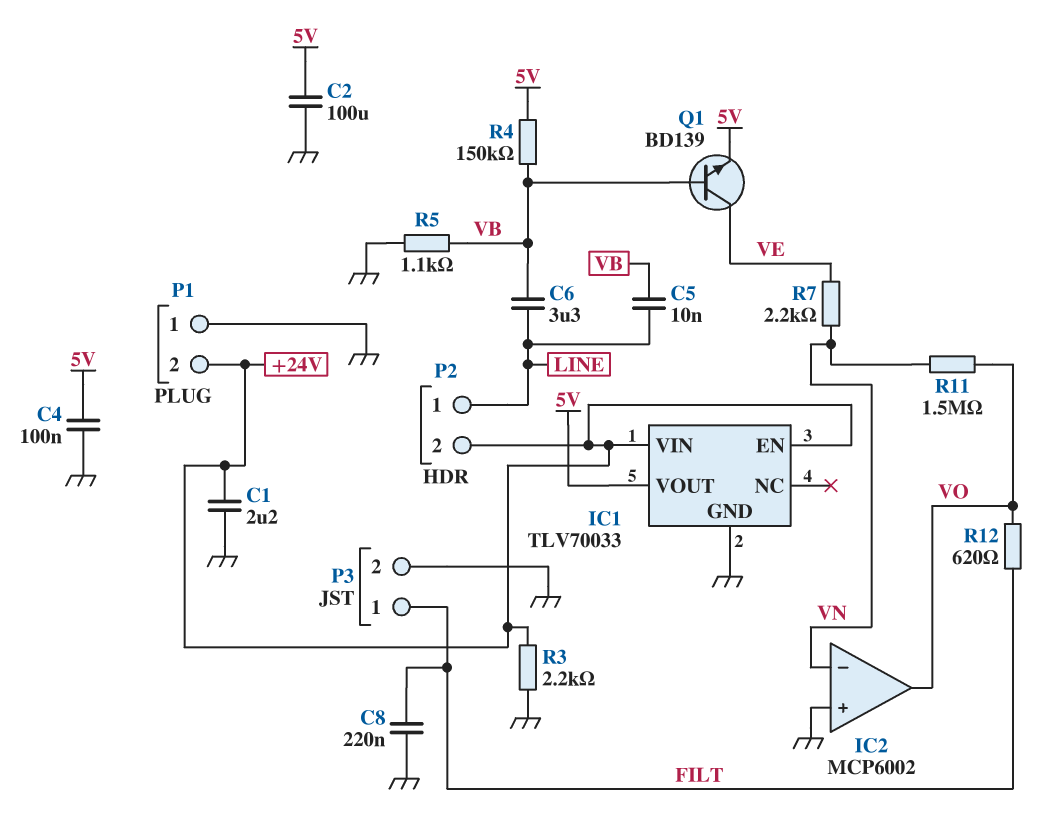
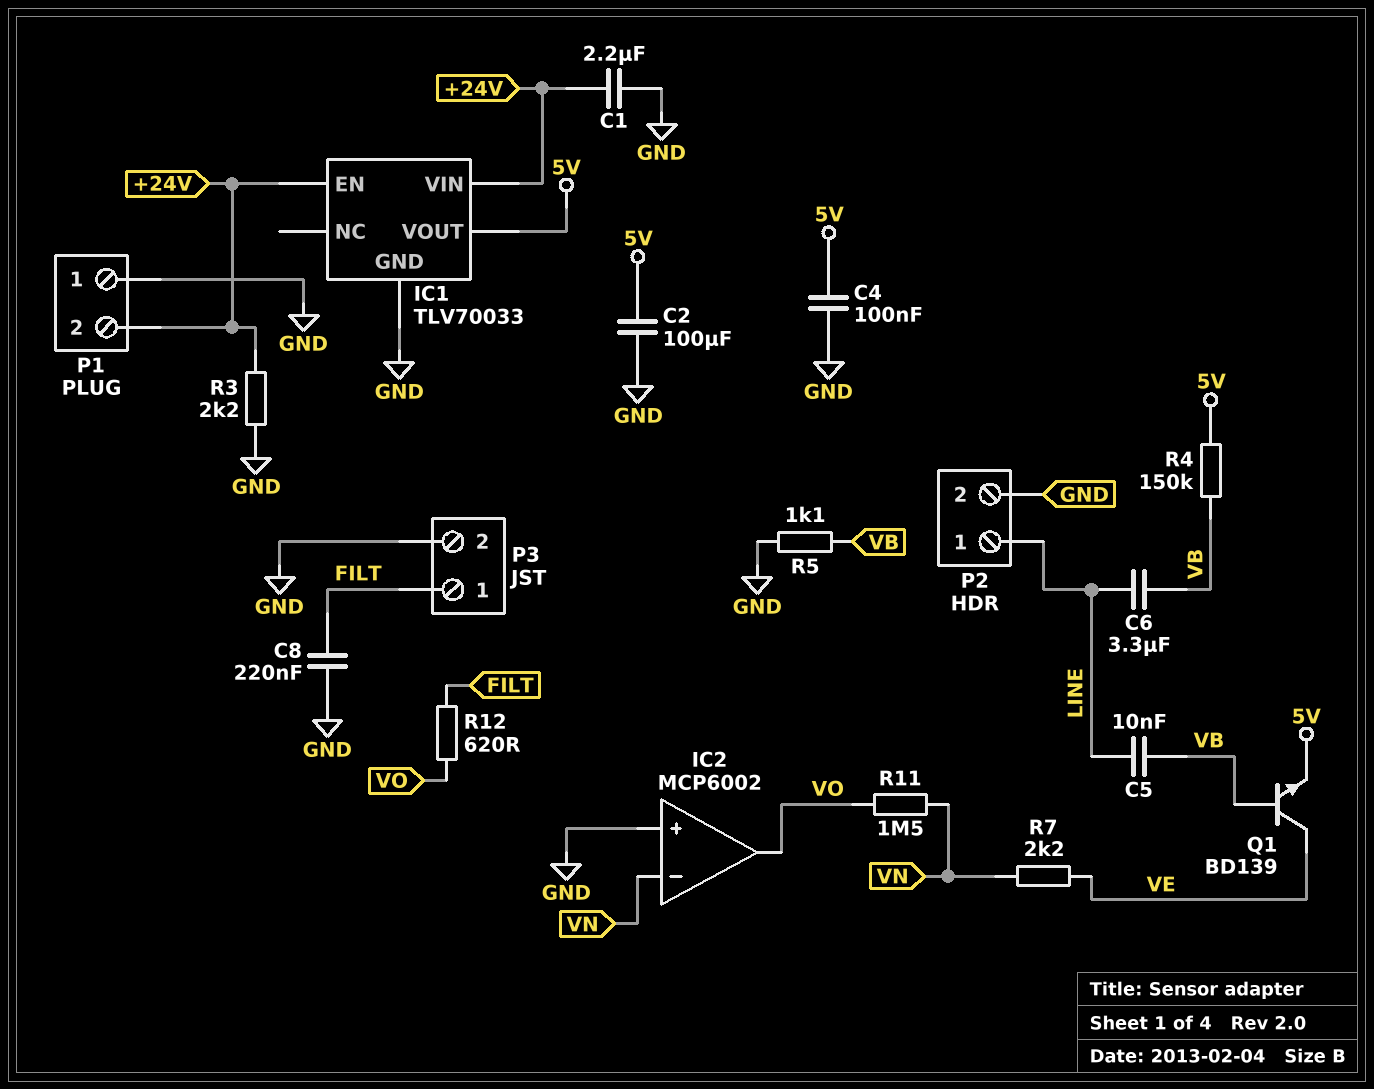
P2 pin 2: +24V -> GND

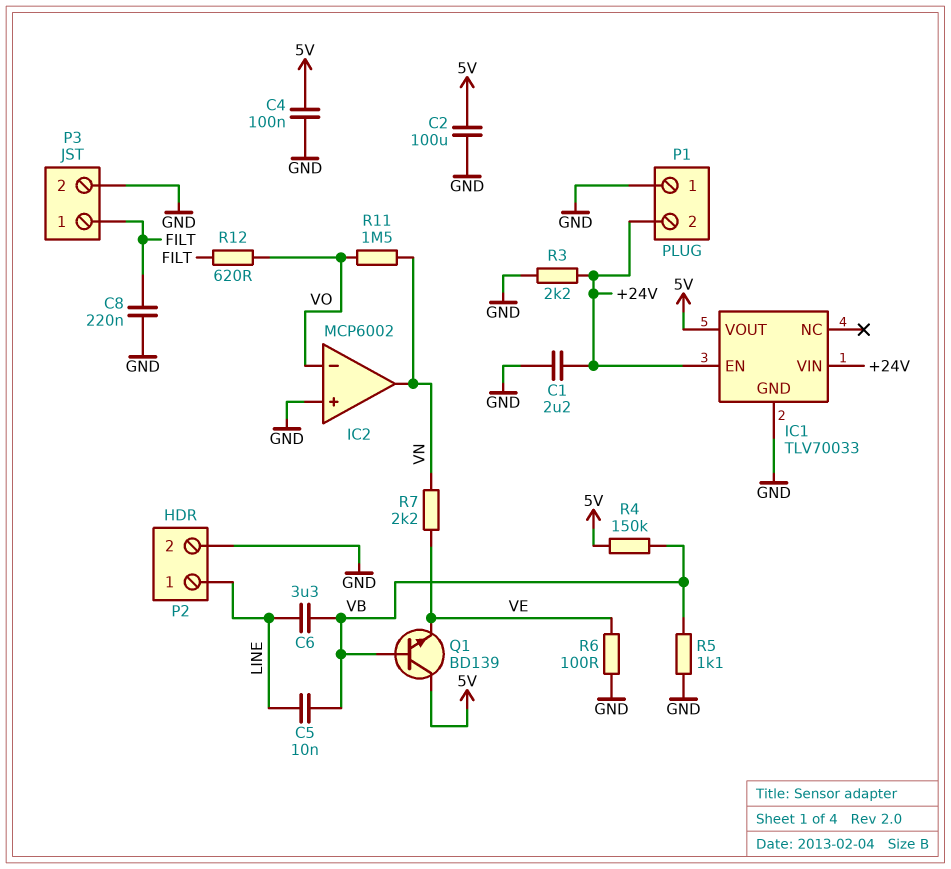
IC2 pin in-: VN -> VO
IC2 pin out: VO -> VN
Q1: NPN BD139 (B VB, C VE, E 5V) -> NPN BD139 (B VB, C 5V, E VE)
R6: none -> 100 (GND, VE)

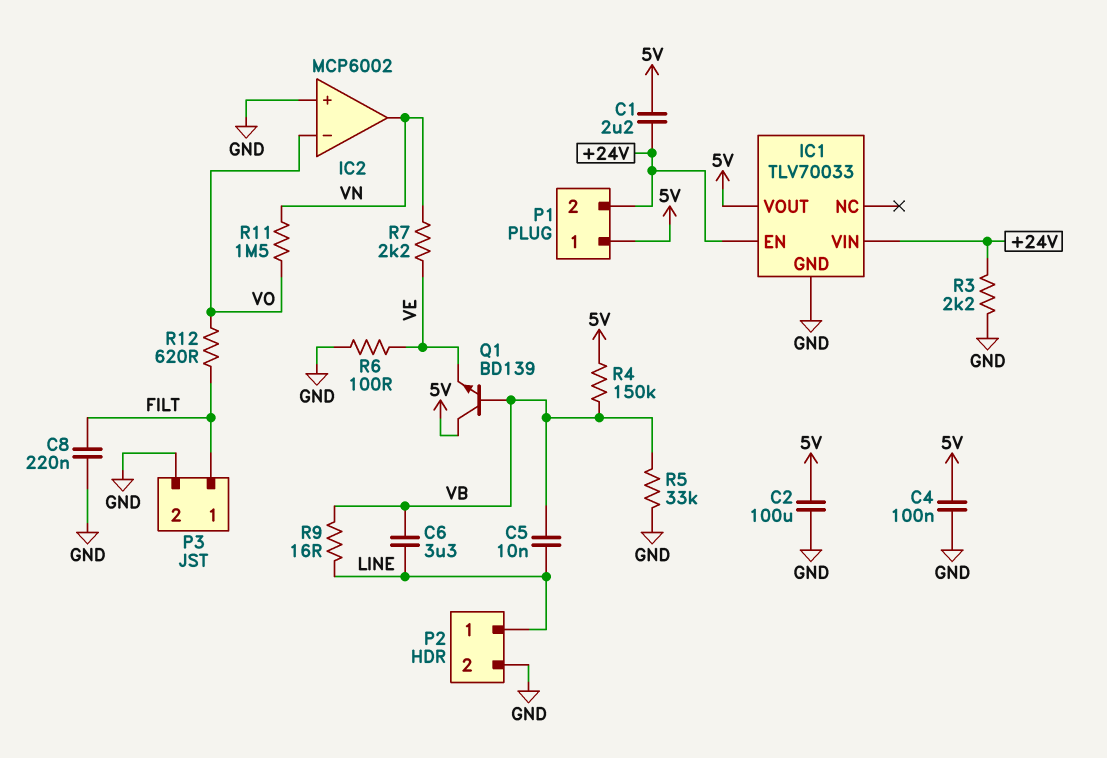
C1: 2.2uF (+24V, GND) -> 2.2uF (+24V, 5V)
P1 pin 1: GND -> 5V
R5: 1.1k (GND, VB) -> 33k (GND, VB)
R9: none -> 16 (LINE, VB)

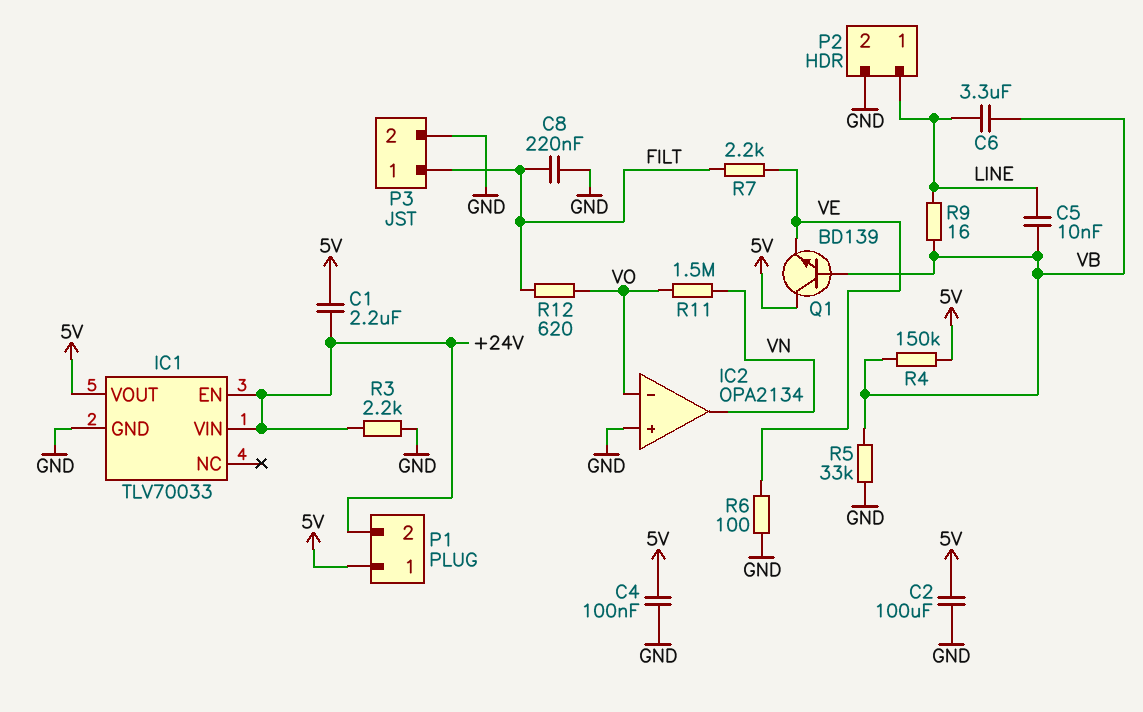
IC2: MCP6002 -> OPA2134
R7: 2.2k (VE, VN) -> 2.2k (FILT, VE)

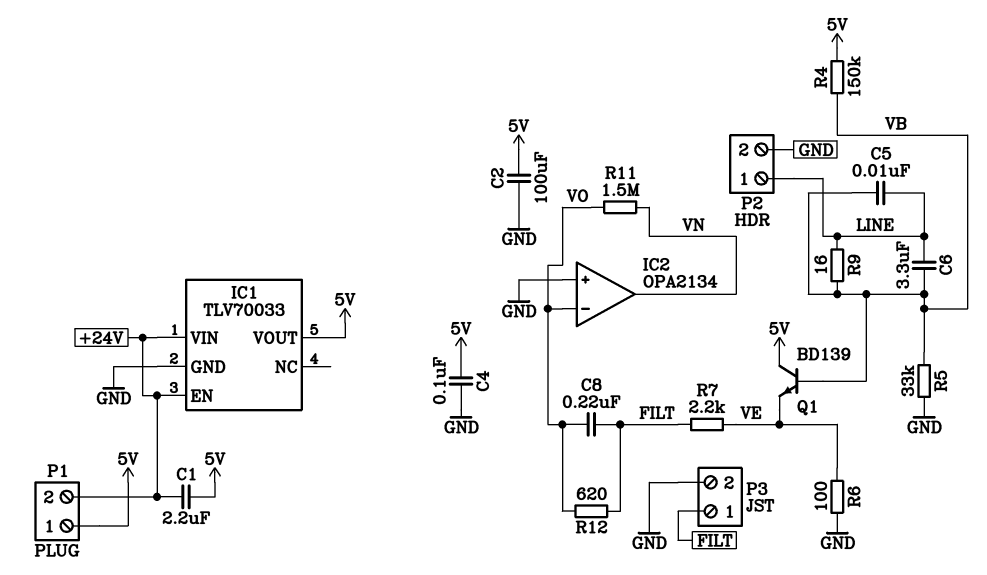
C8: 220nF (FILT, GND) -> 220nF (FILT, VO)
R3: 2.2k (+24V, GND) -> none

